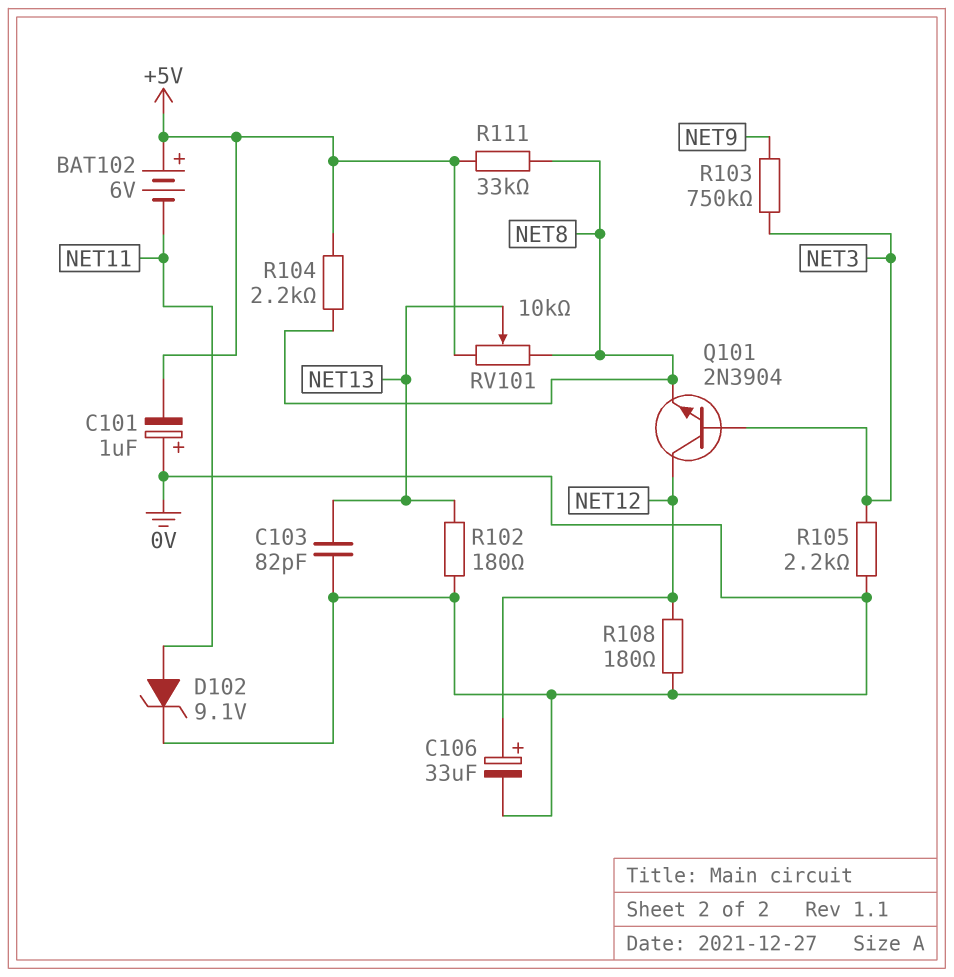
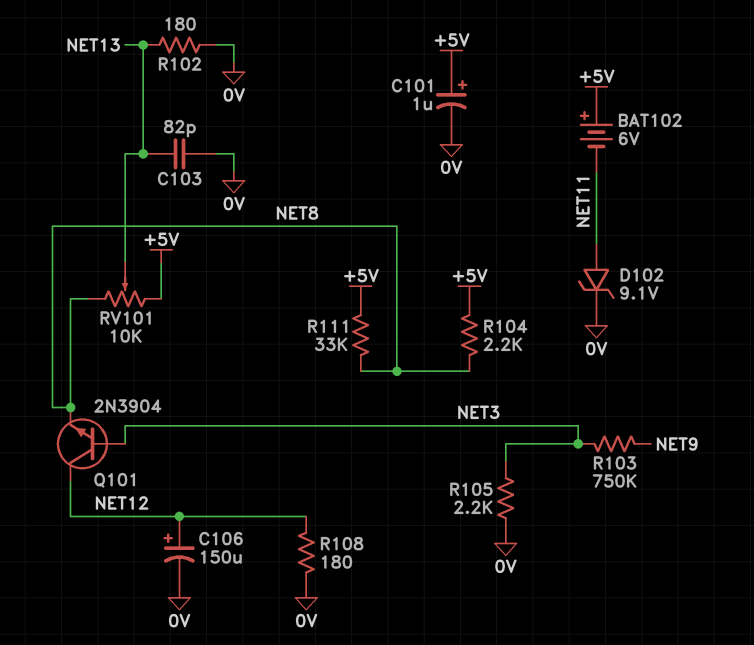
C101: 1uF (plus 0V, minus +5V) -> 1uF (plus +5V, minus 0V)
C106: 33uF (plus NET12, minus 0V) -> 150uF (plus NET12, minus 0V)

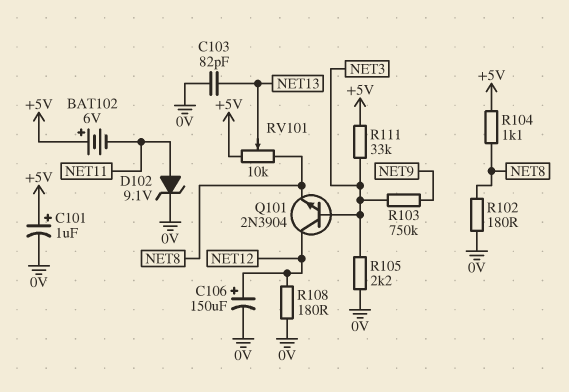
R102: 180 (0V, NET13) -> 180 (0V, NET8)
R104: 2.2k (+5V, NET8) -> 1.1k (+5V, NET8)
R111: 33k (+5V, NET8) -> 33k (+5V, NET3)

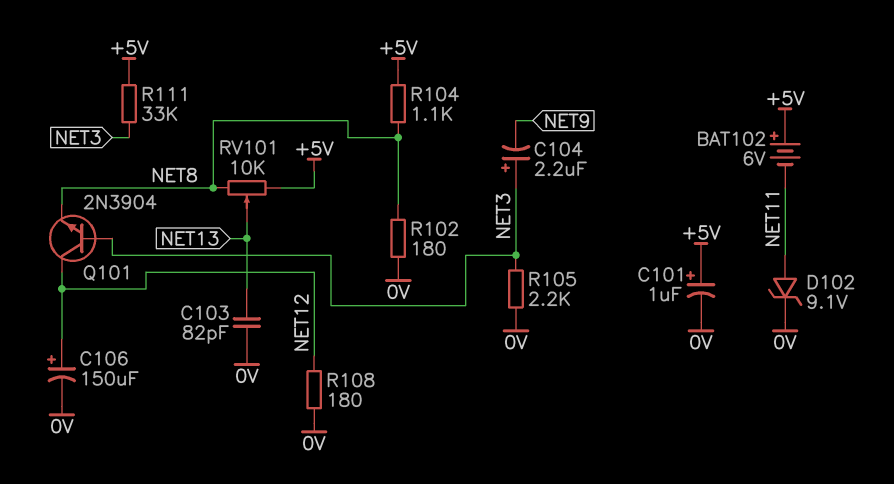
C104: none -> 2.2uF (plus NET3, minus NET9)
R103: 750k (NET3, NET9) -> none

